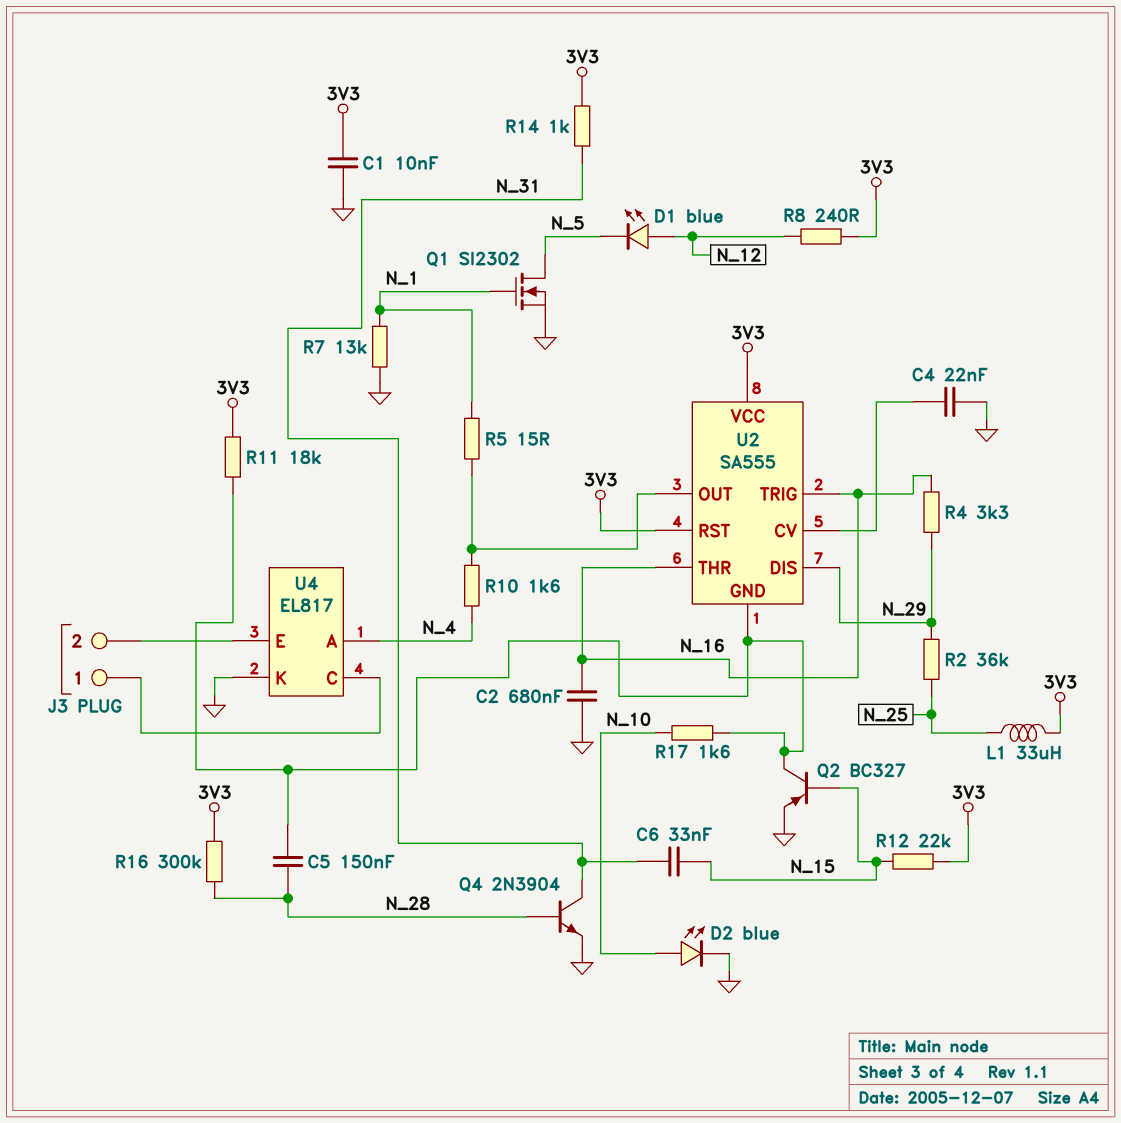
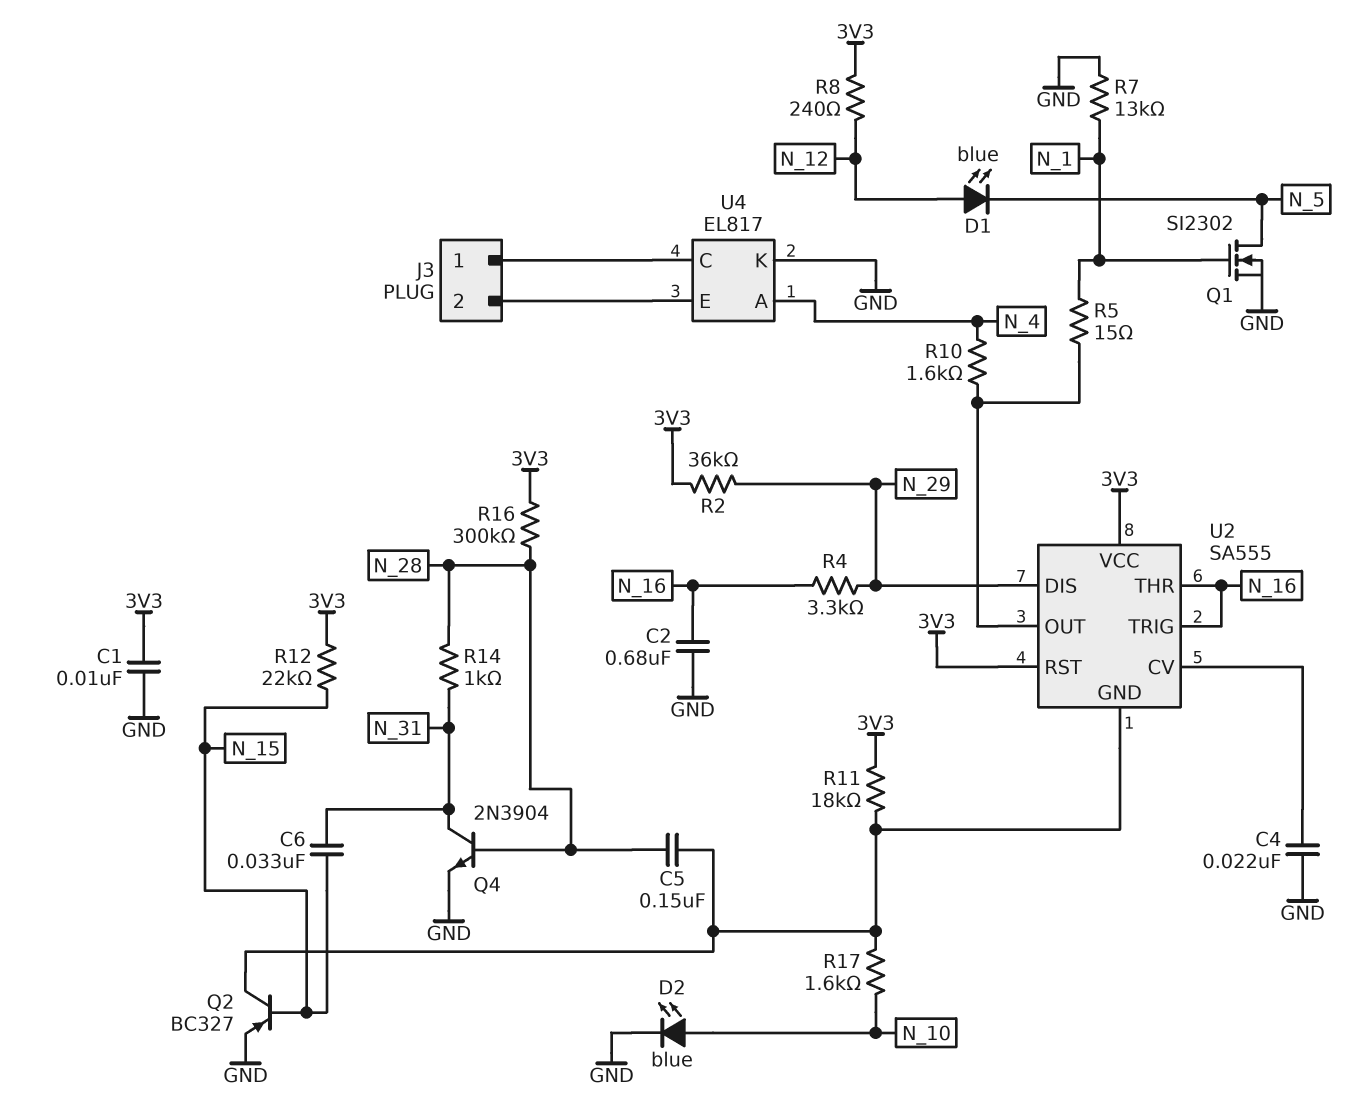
L1: 33uH (3V3, N_25) -> none
R2: 36k (N_25, N_29) -> 36k (3V3, N_29)
R14: 1k (3V3, N_31) -> 1k (N_28, N_31)

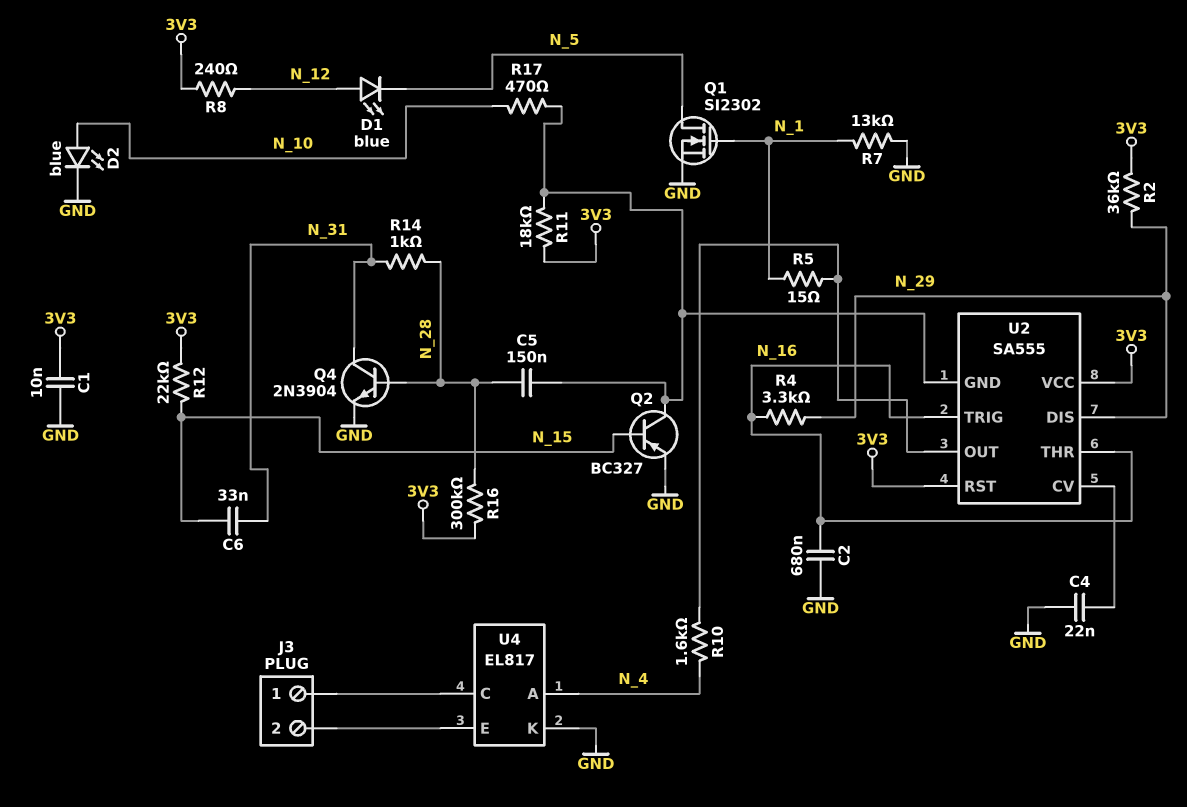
R17: 1.6k (N_10, U2/GND) -> 470 (N_10, U2/GND)

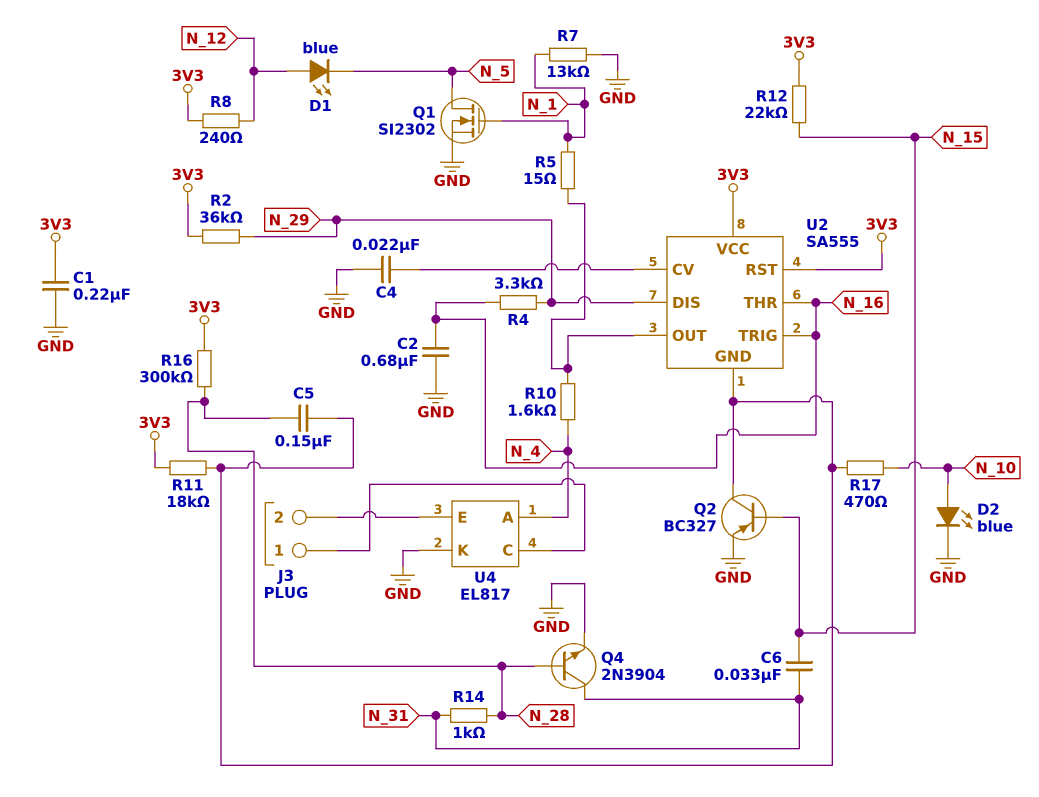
C1: 10nF (3V3, GND) -> 220nF (3V3, GND)

